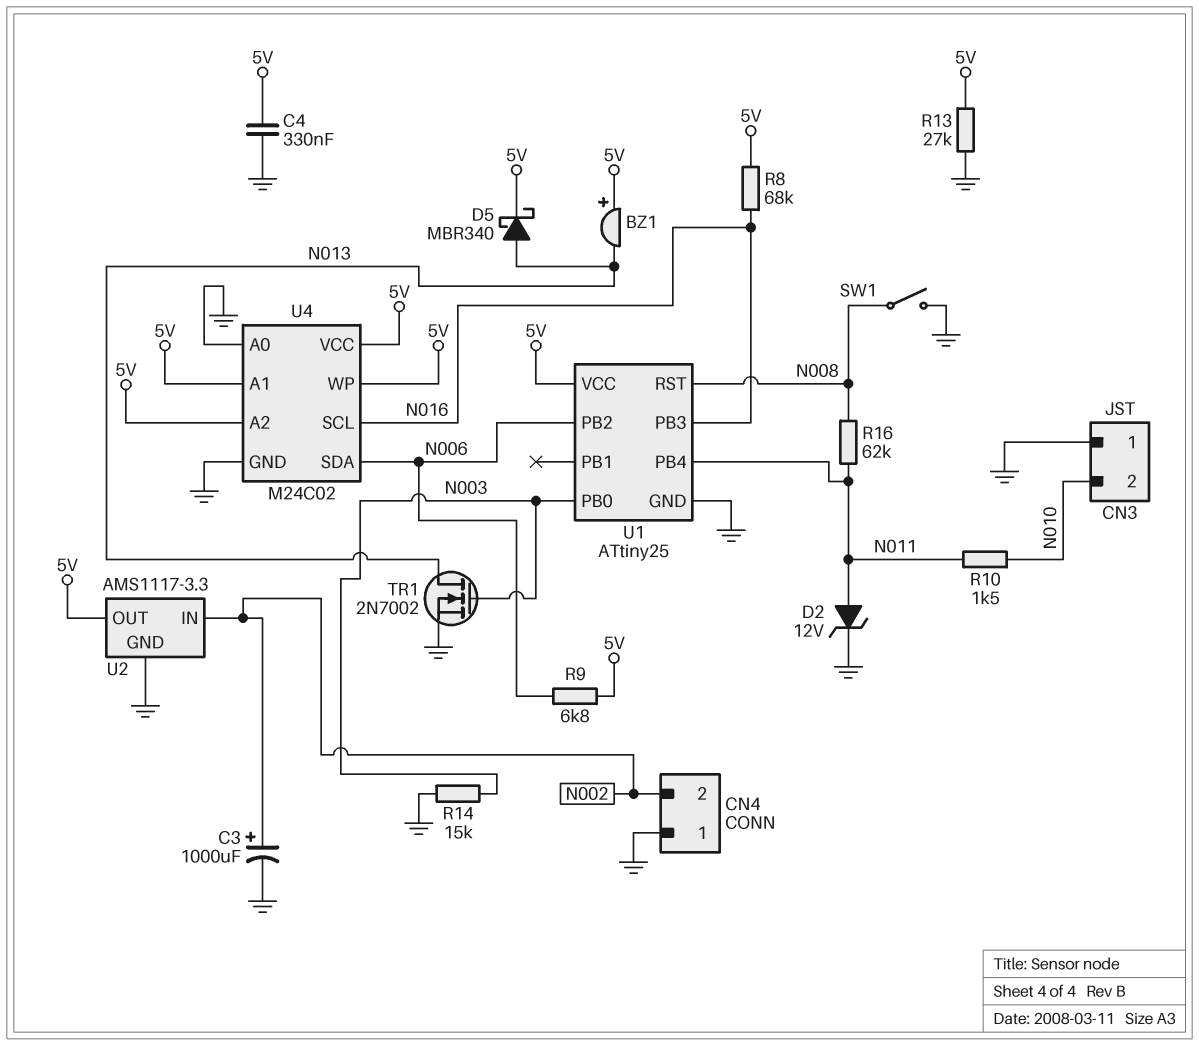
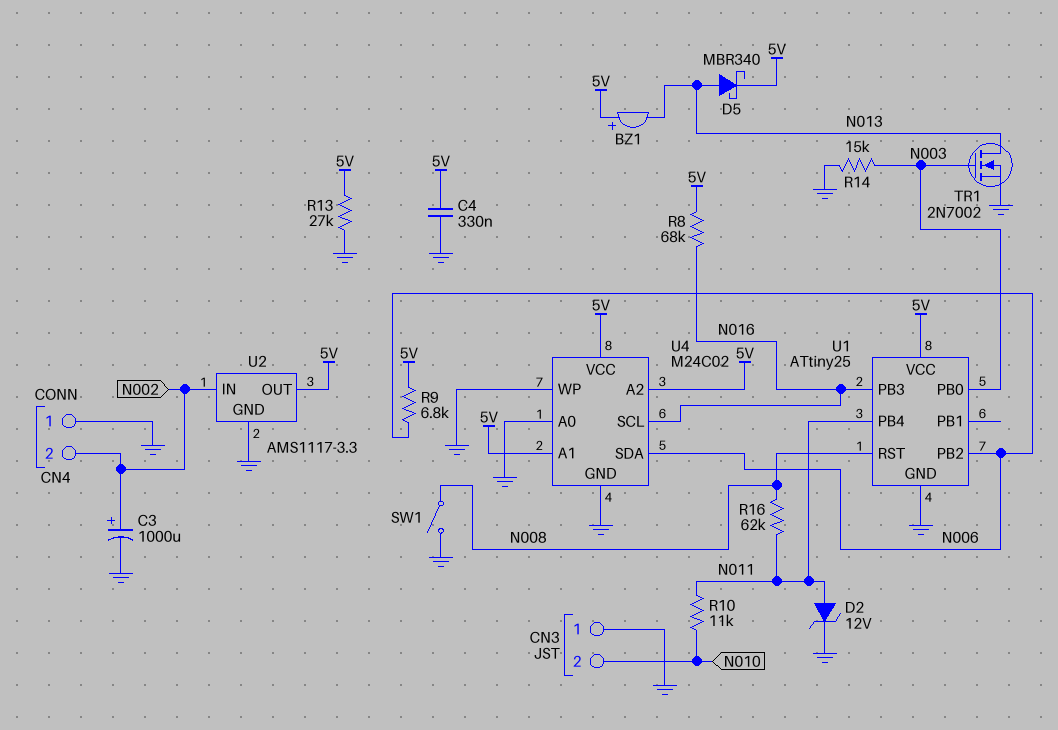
R10: 1.5k (N010, N011) -> 11k (N010, N011)
U4 pin WP: 5V -> GND

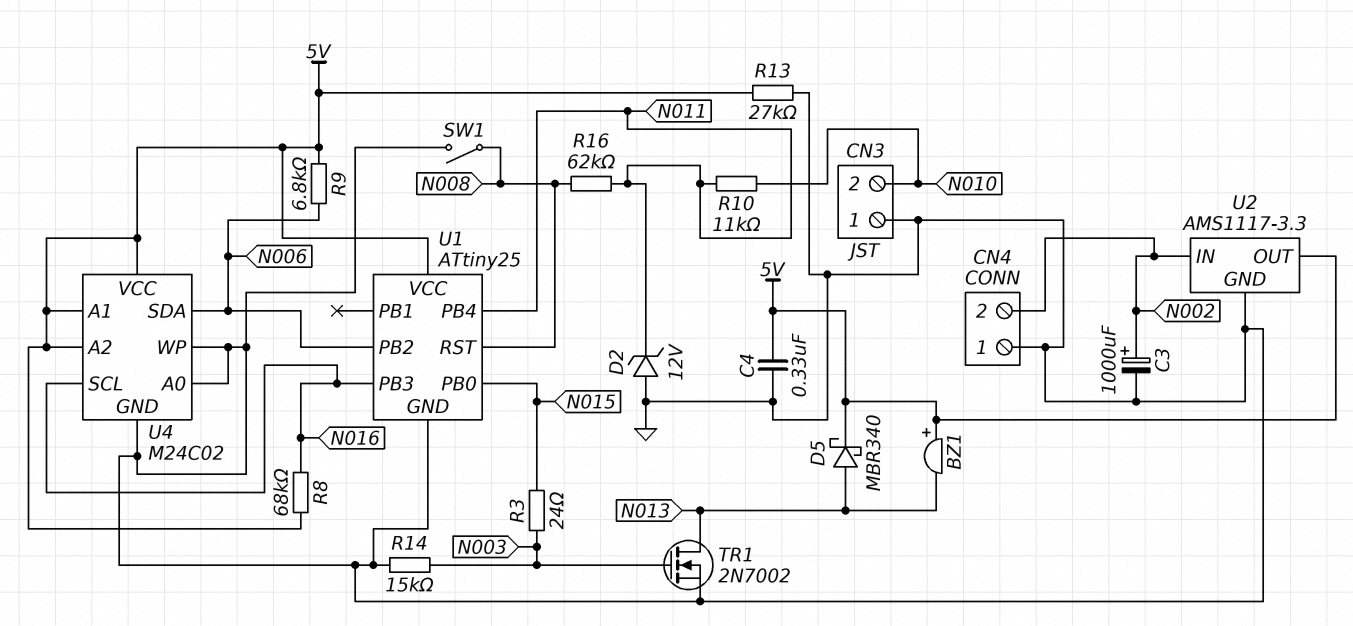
D2: zener 12V (A N011, K GND) -> zener 12V (A GND, K N011)
R3: none -> 24 (N003, N015)
U1 pin PB0: N003 -> N015

